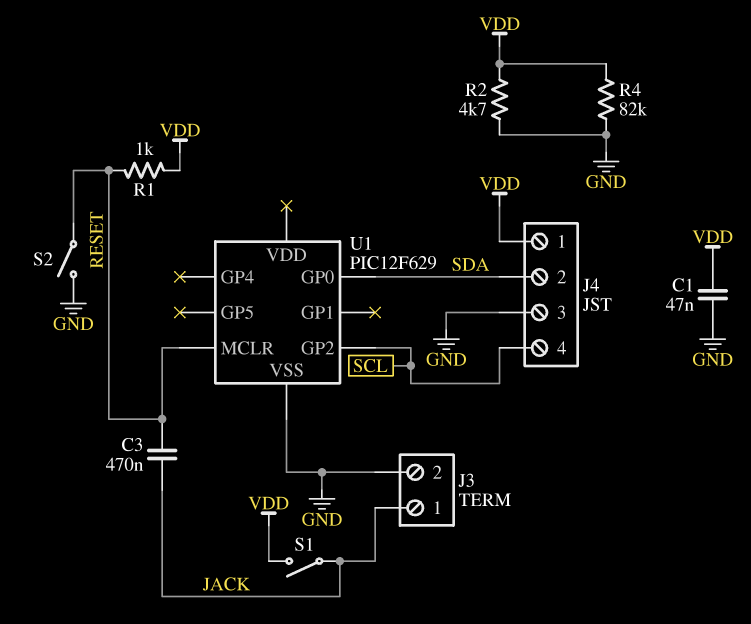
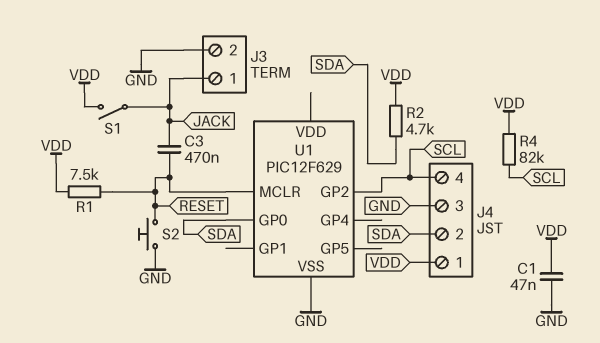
R1: 1k (RESET, VDD) -> 7.5k (RESET, VDD)
R2: 4.7k (GND, VDD) -> 4.7k (SDA, VDD)
R4: 82k (GND, VDD) -> 82k (SCL, VDD)
S2: switch (GND, RESET) -> button (GND, RESET)

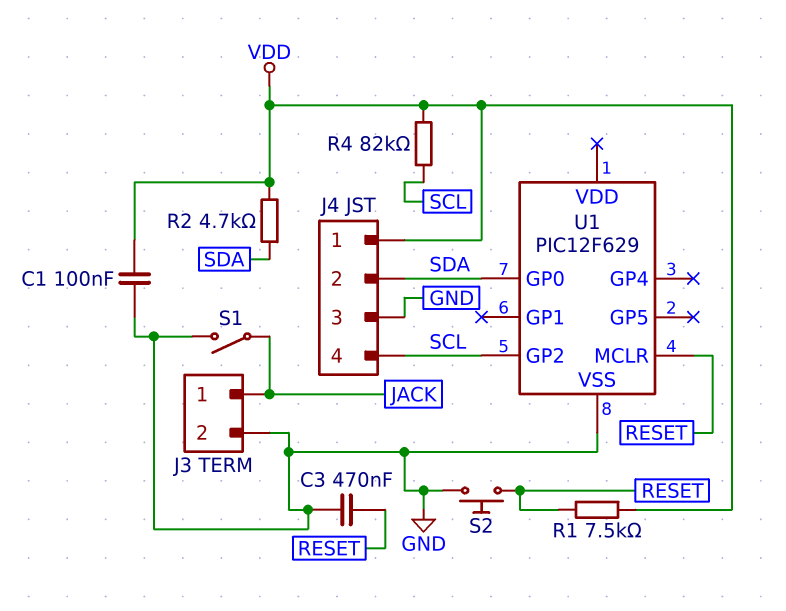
C1: 47nF (GND, VDD) -> 100nF (GND, VDD)
C3: 470nF (JACK, RESET) -> 470nF (GND, RESET)
S1: switch (JACK, VDD) -> switch (GND, JACK)

